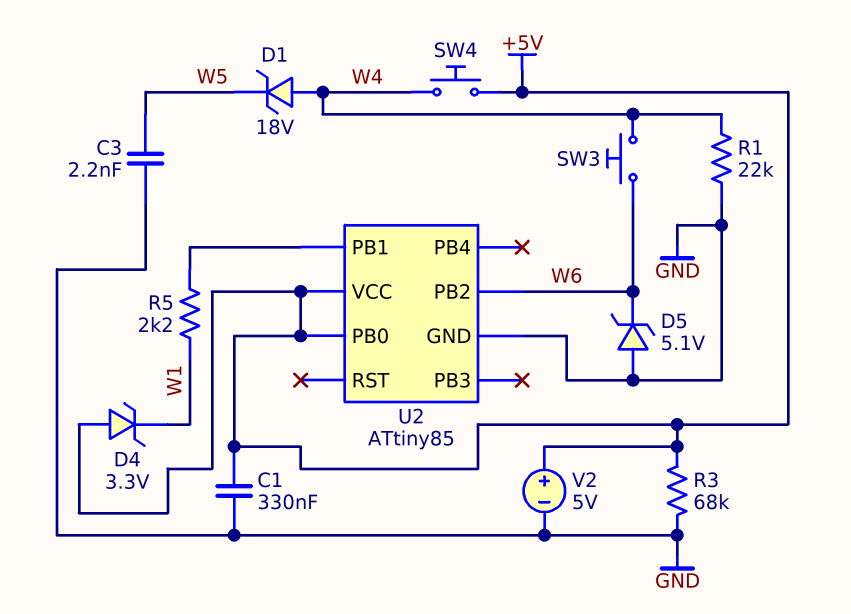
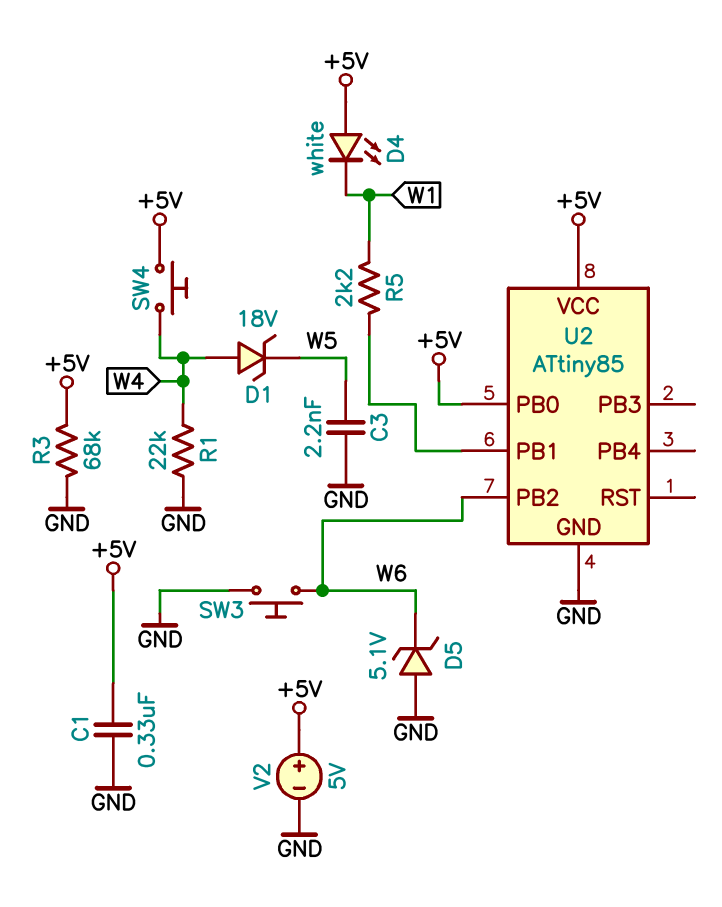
D4: zener 3.3V (A +5V, K W1) -> LED white (A +5V, K W1)
SW3: button (W4, W6) -> button (GND, W6)

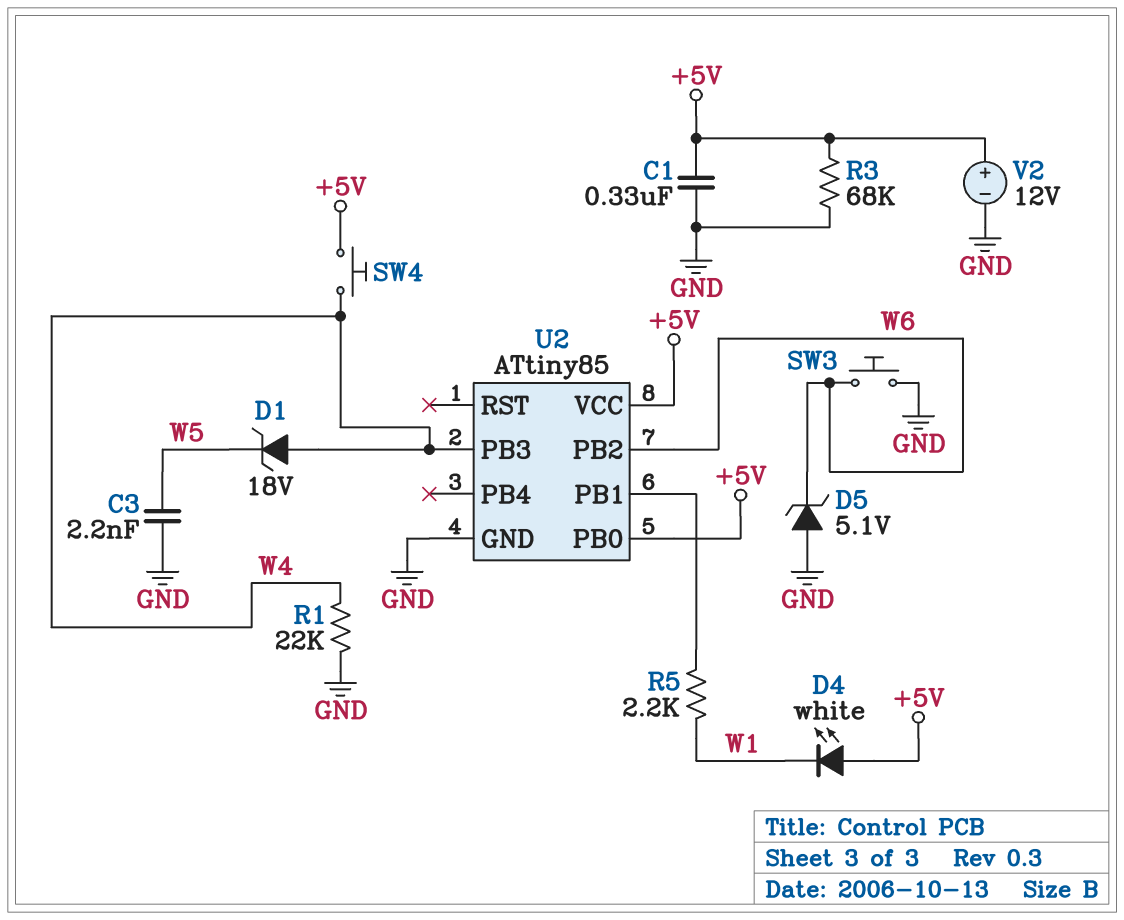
U2 pin PB3: none -> W4
V2: 5V (plus +5V, minus GND) -> 12V (plus +5V, minus GND)

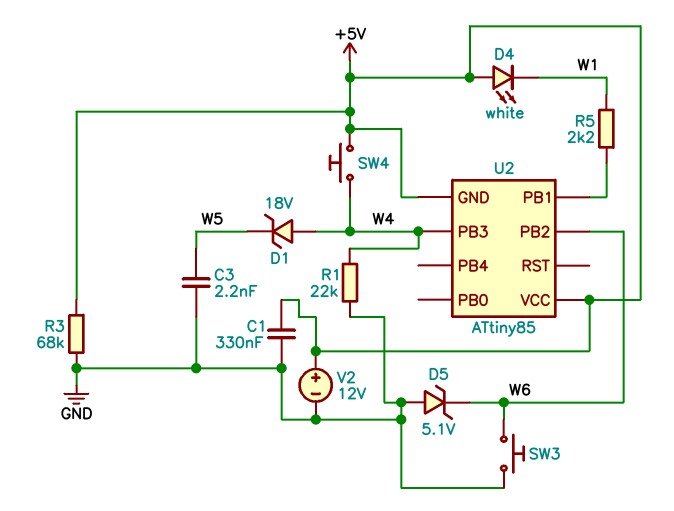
U2 pin GND: GND -> +5V
U2 pin PB0: +5V -> none

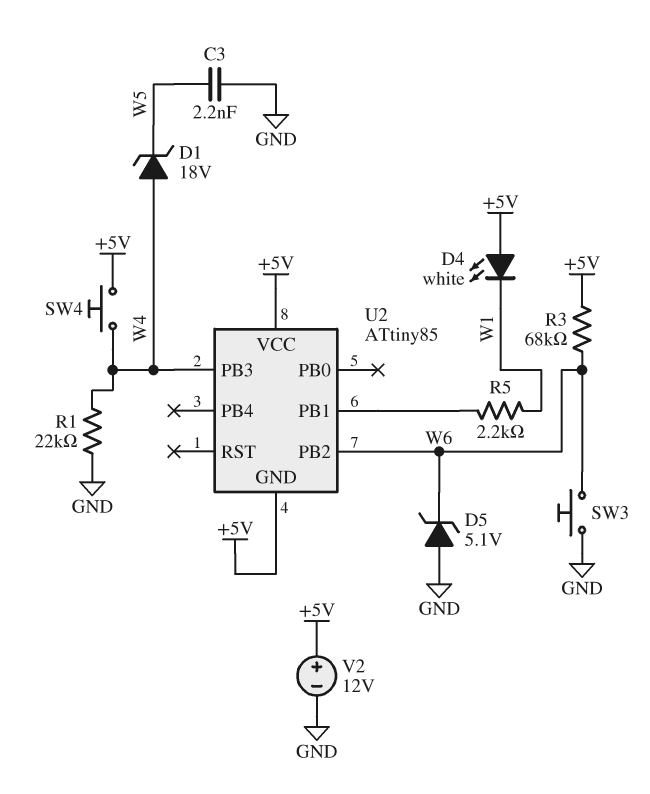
C1: 330nF (+5V, GND) -> none
R3: 68k (+5V, GND) -> 68k (+5V, W6)

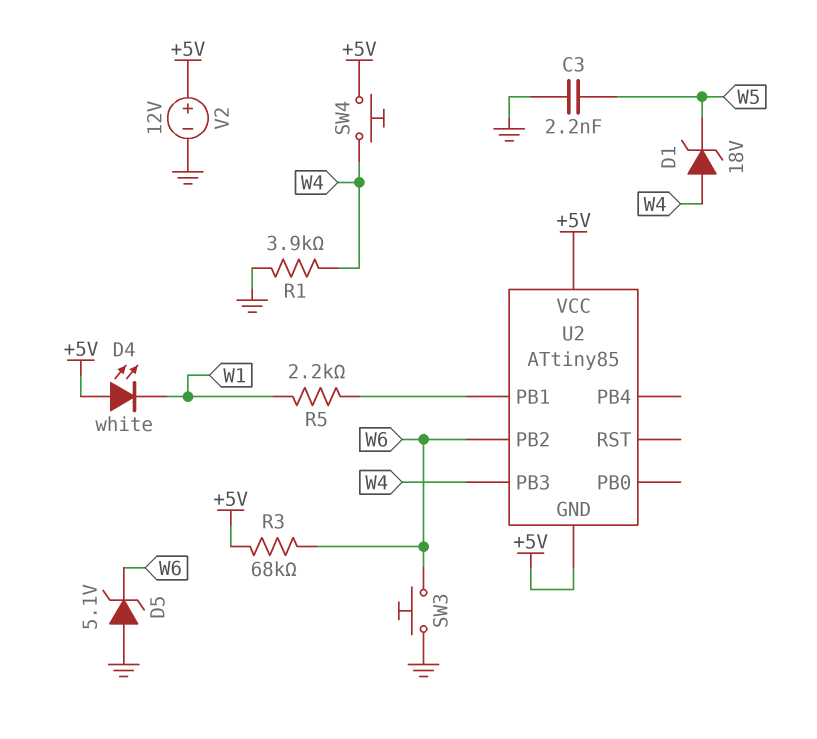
R1: 22k (GND, W4) -> 3.9k (GND, W4)

